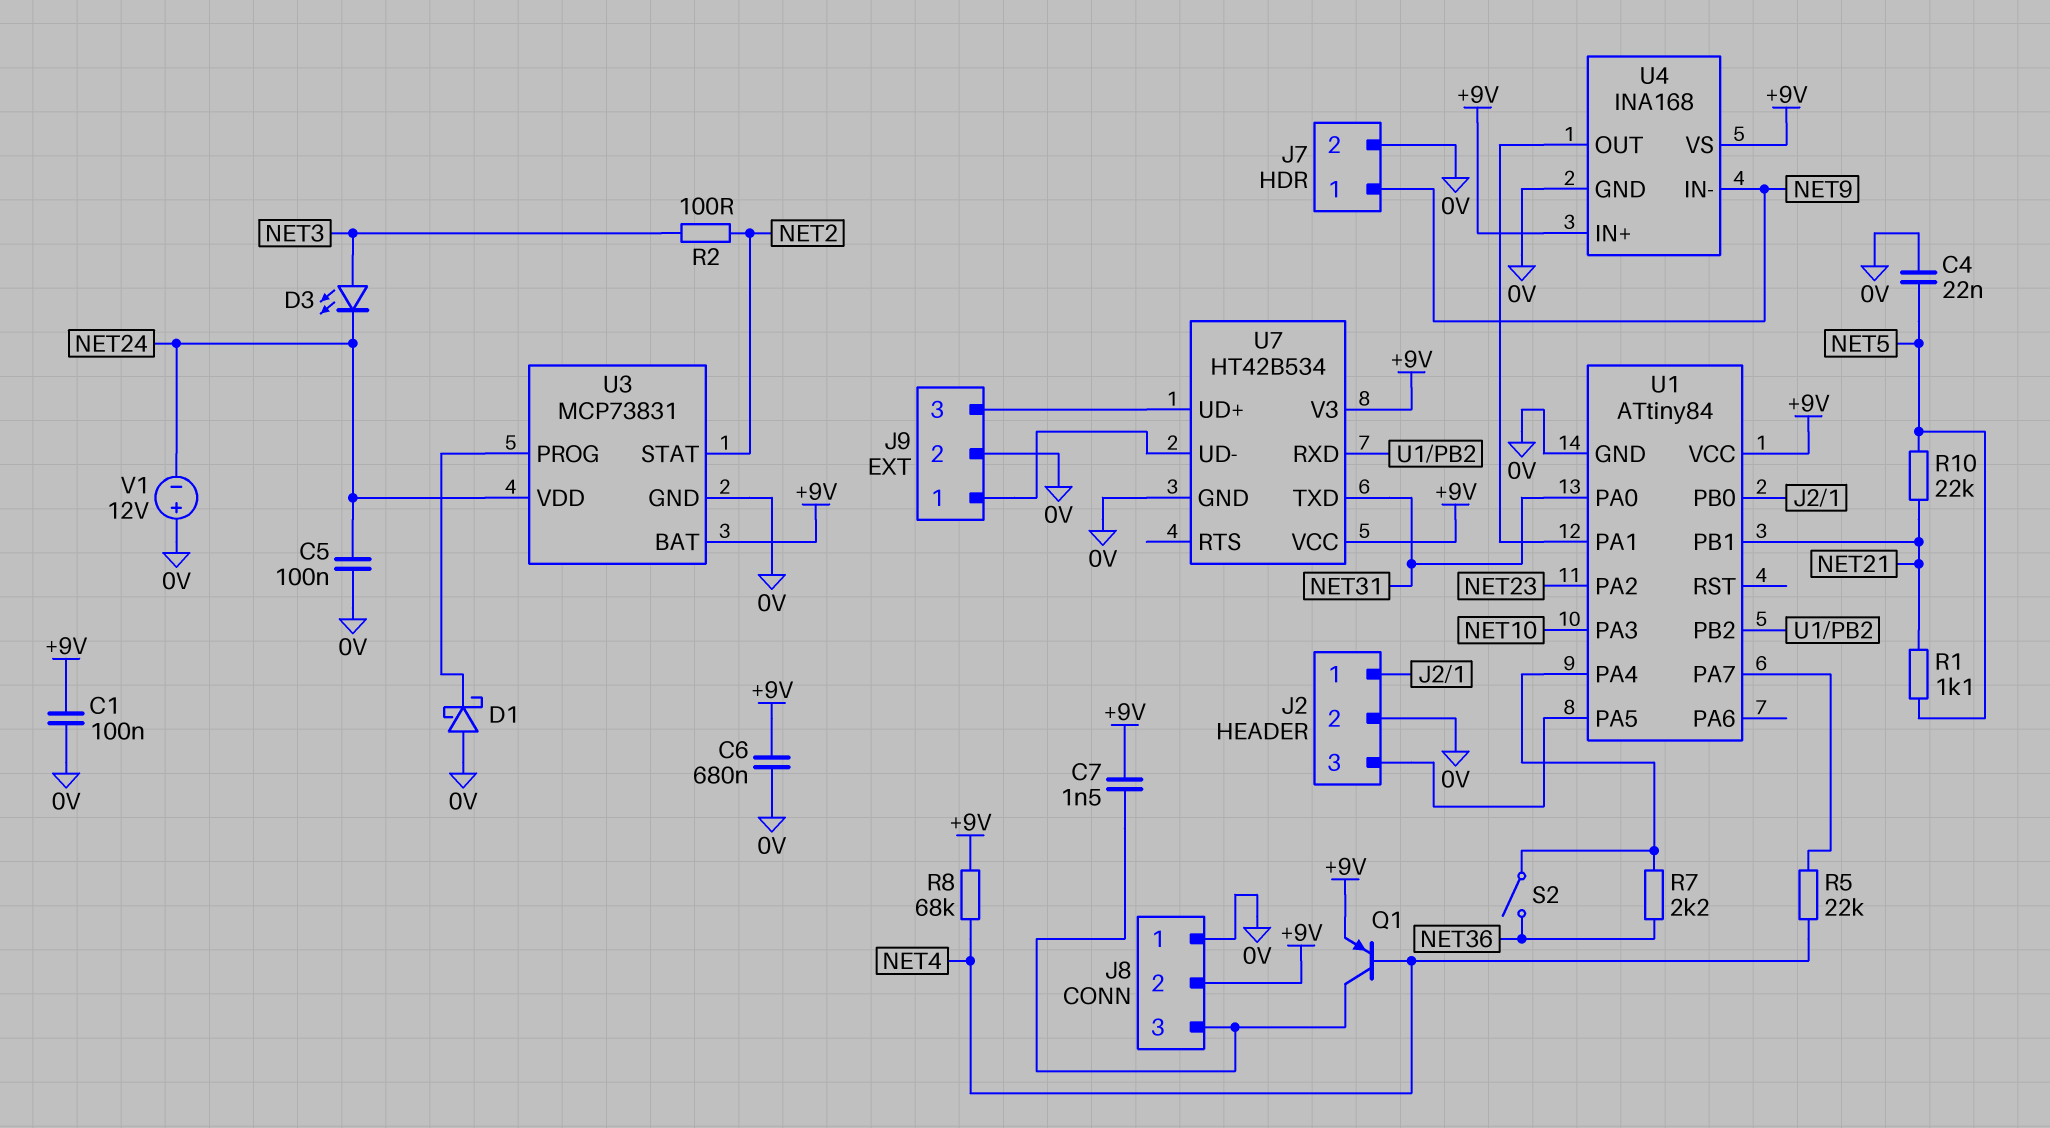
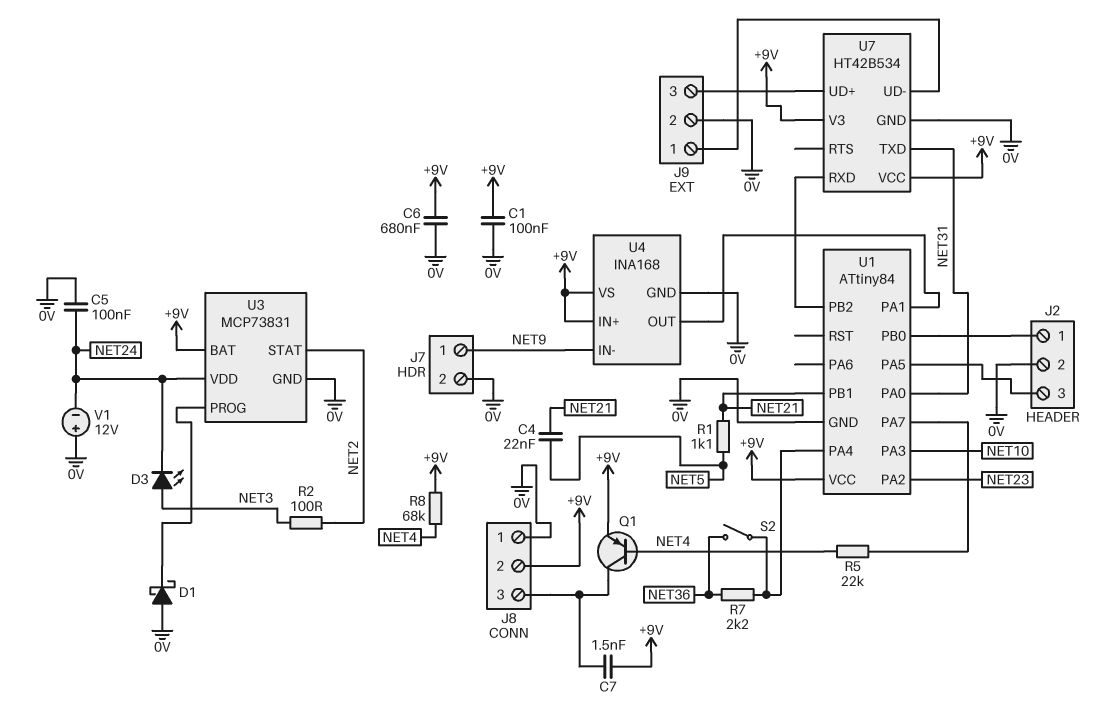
C4: 22nF (0V, NET5) -> 22nF (NET5, NET21)
R10: 22k (NET5, NET21) -> none

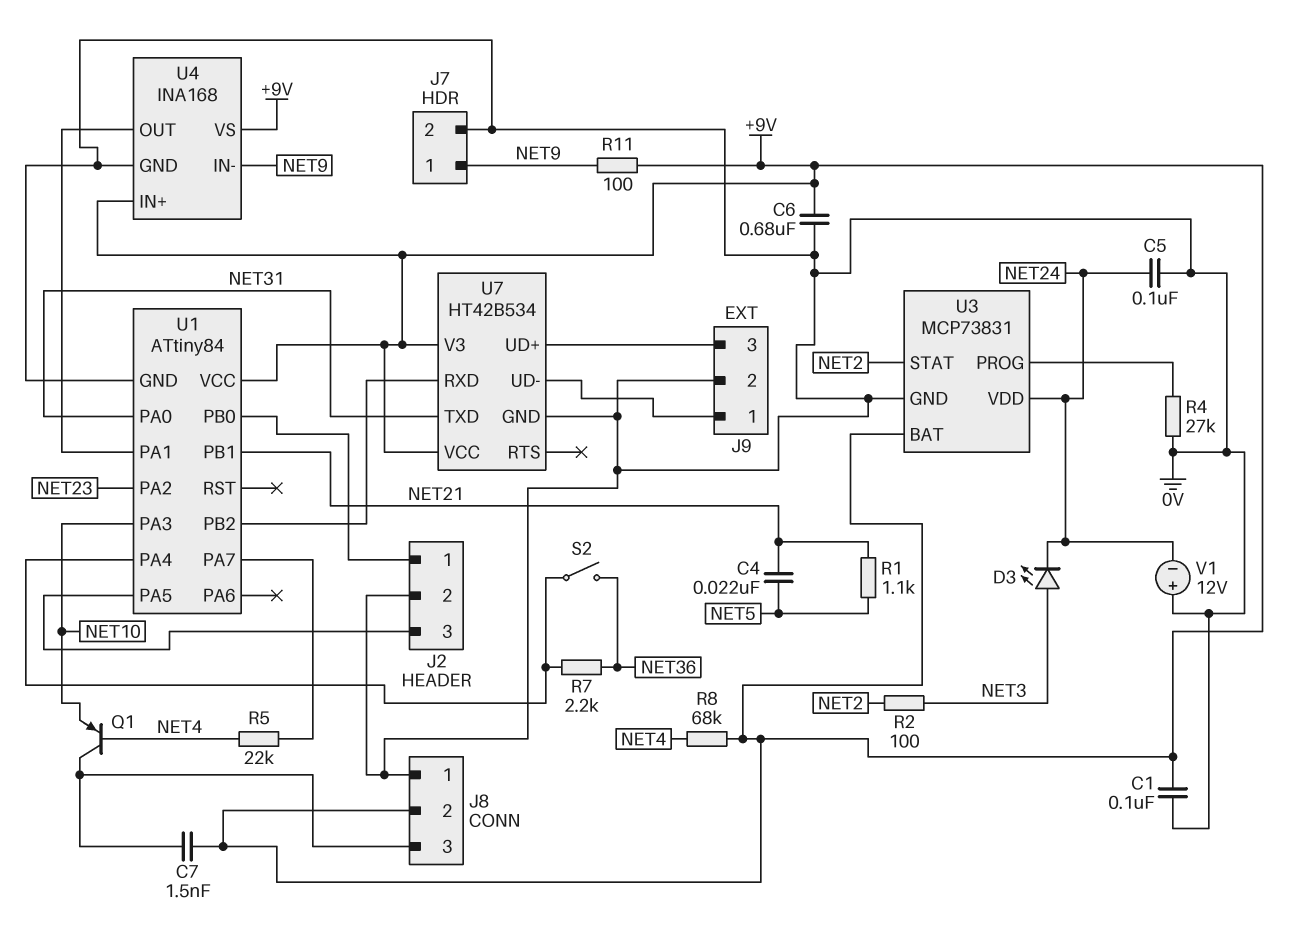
D1: schottky (A 0V, K U3/PROG) -> none
Q1: PNP (B NET4, C J8/3, E +9V) -> PNP (B NET4, C J8/3, E NET10)
R4: none -> 27k (0V, U3/PROG)
R11: none -> 100 (+9V, NET9)

